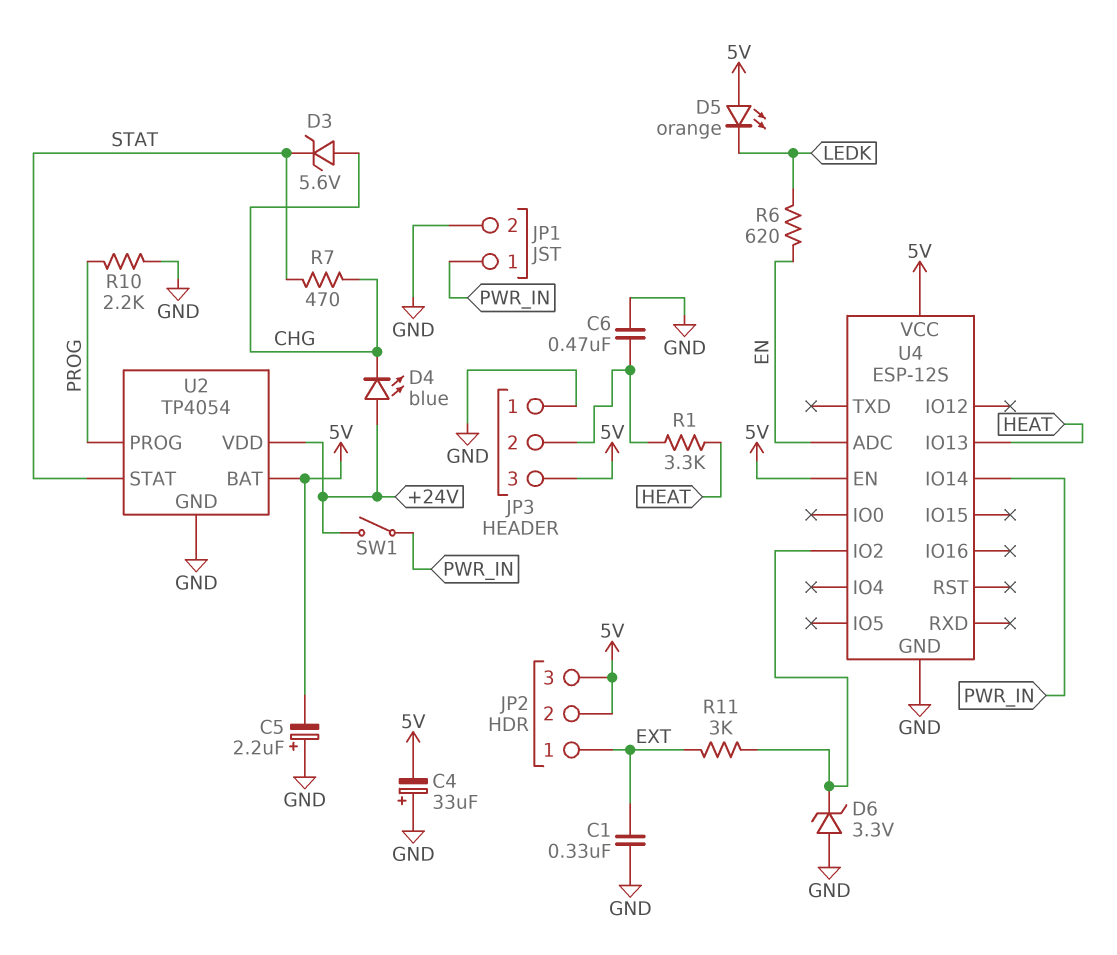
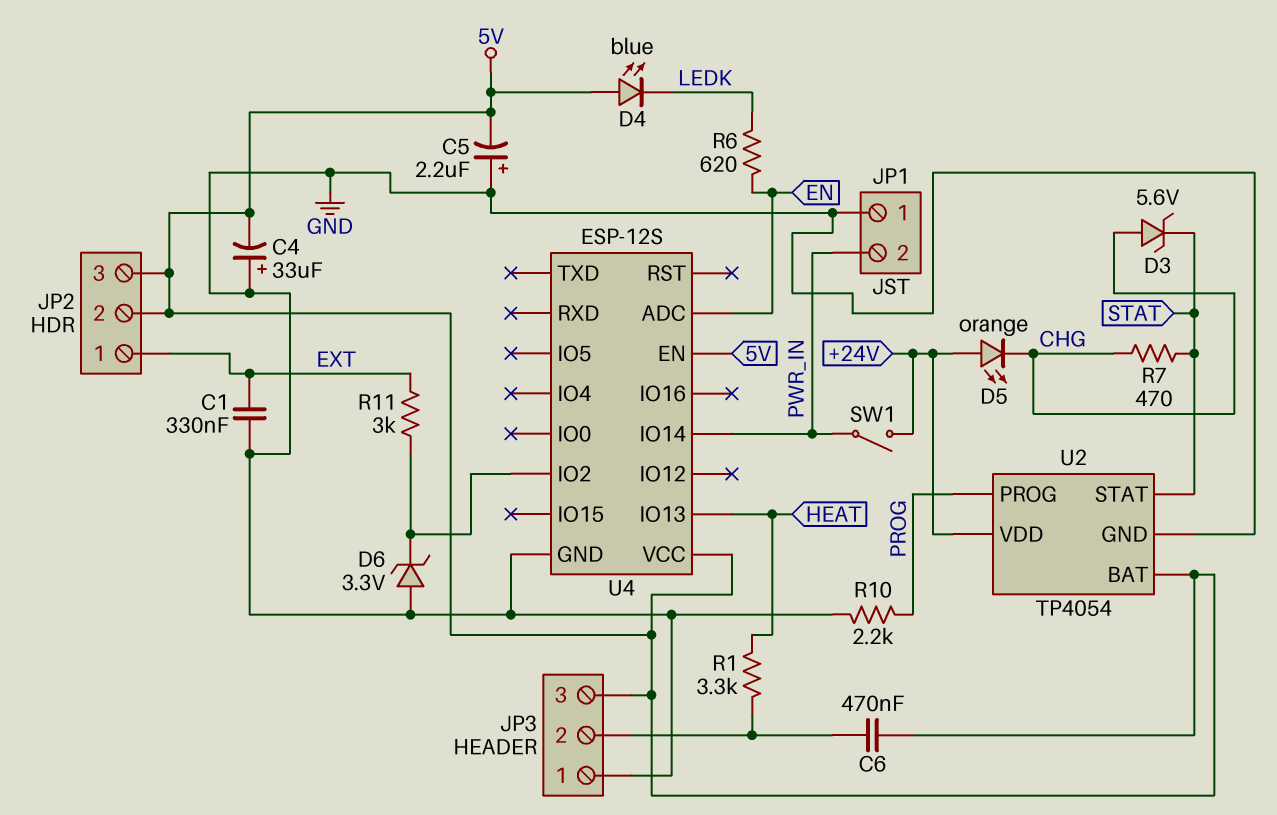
C6: 470nF (GND, JP3/2) -> 470nF (5V, JP3/2)
D4: LED blue (A +24V, K CHG) -> LED blue (A 5V, K LEDK)
D5: LED orange (A 5V, K LEDK) -> LED orange (A +24V, K CHG)
JP1 pin 1: PWR_IN -> GND
JP1 pin 2: GND -> PWR_IN

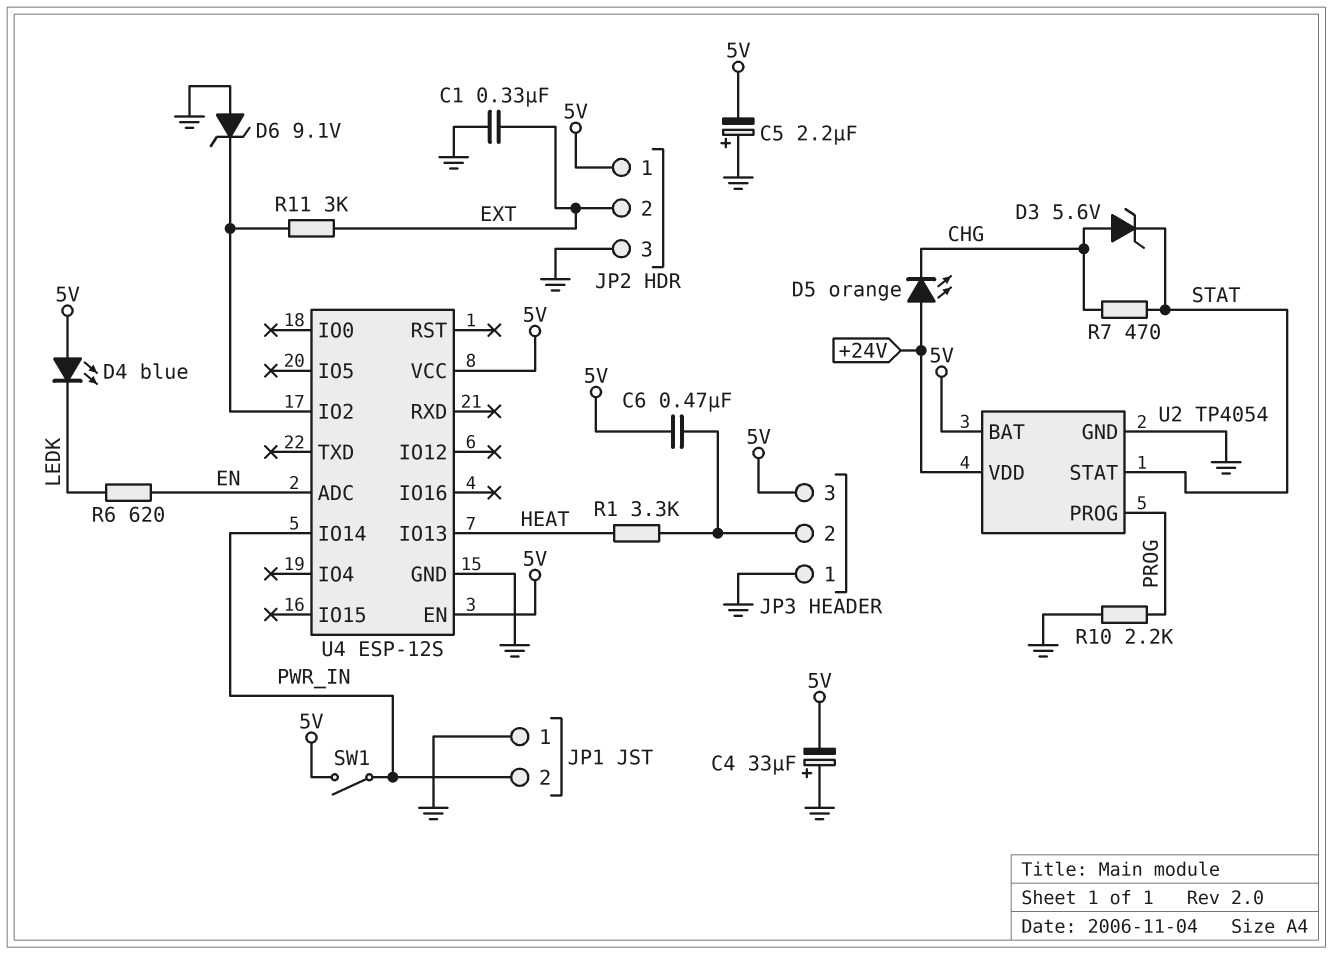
D6: zener 3.3V (A GND, K U4/IO2) -> zener 9.1V (A GND, K U4/IO2)
JP2 pin 1: EXT -> 5V
JP2 pin 2: 5V -> EXT
JP2 pin 3: 5V -> GND
SW1: switch (+24V, PWR_IN) -> switch (5V, PWR_IN)

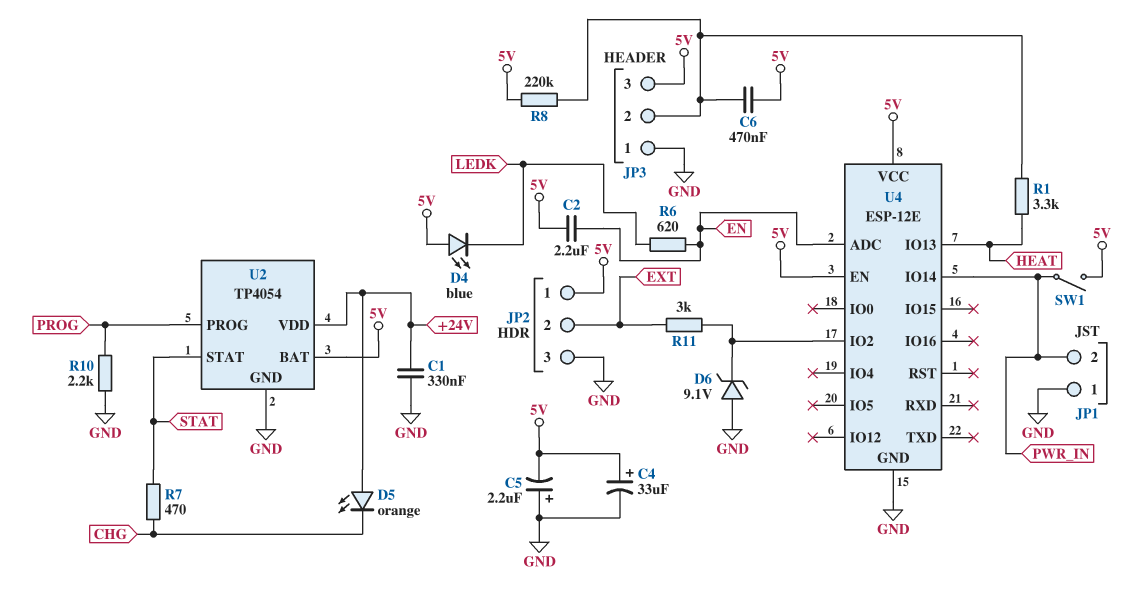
C1: 330nF (EXT, GND) -> 330nF (+24V, GND)
C2: none -> 2.2uF (5V, EN)
C4: 33uF (plus GND, minus 5V) -> 33uF (plus 5V, minus GND)
D3: zener 5.6V (A CHG, K STAT) -> none
R8: none -> 220k (5V, JP3/2)
U4: ESP-12S -> ESP-12E

